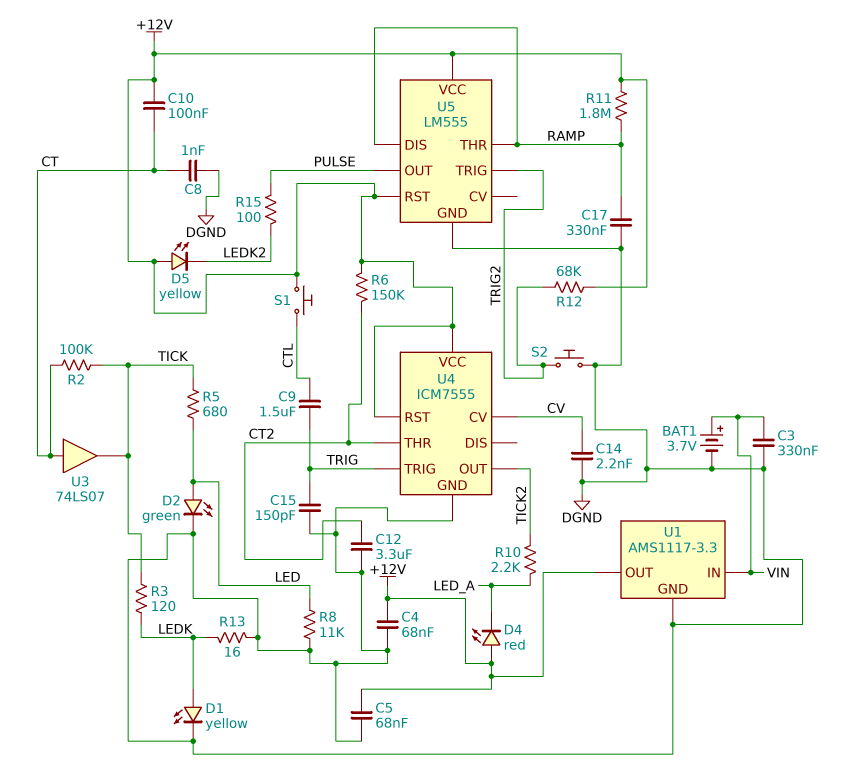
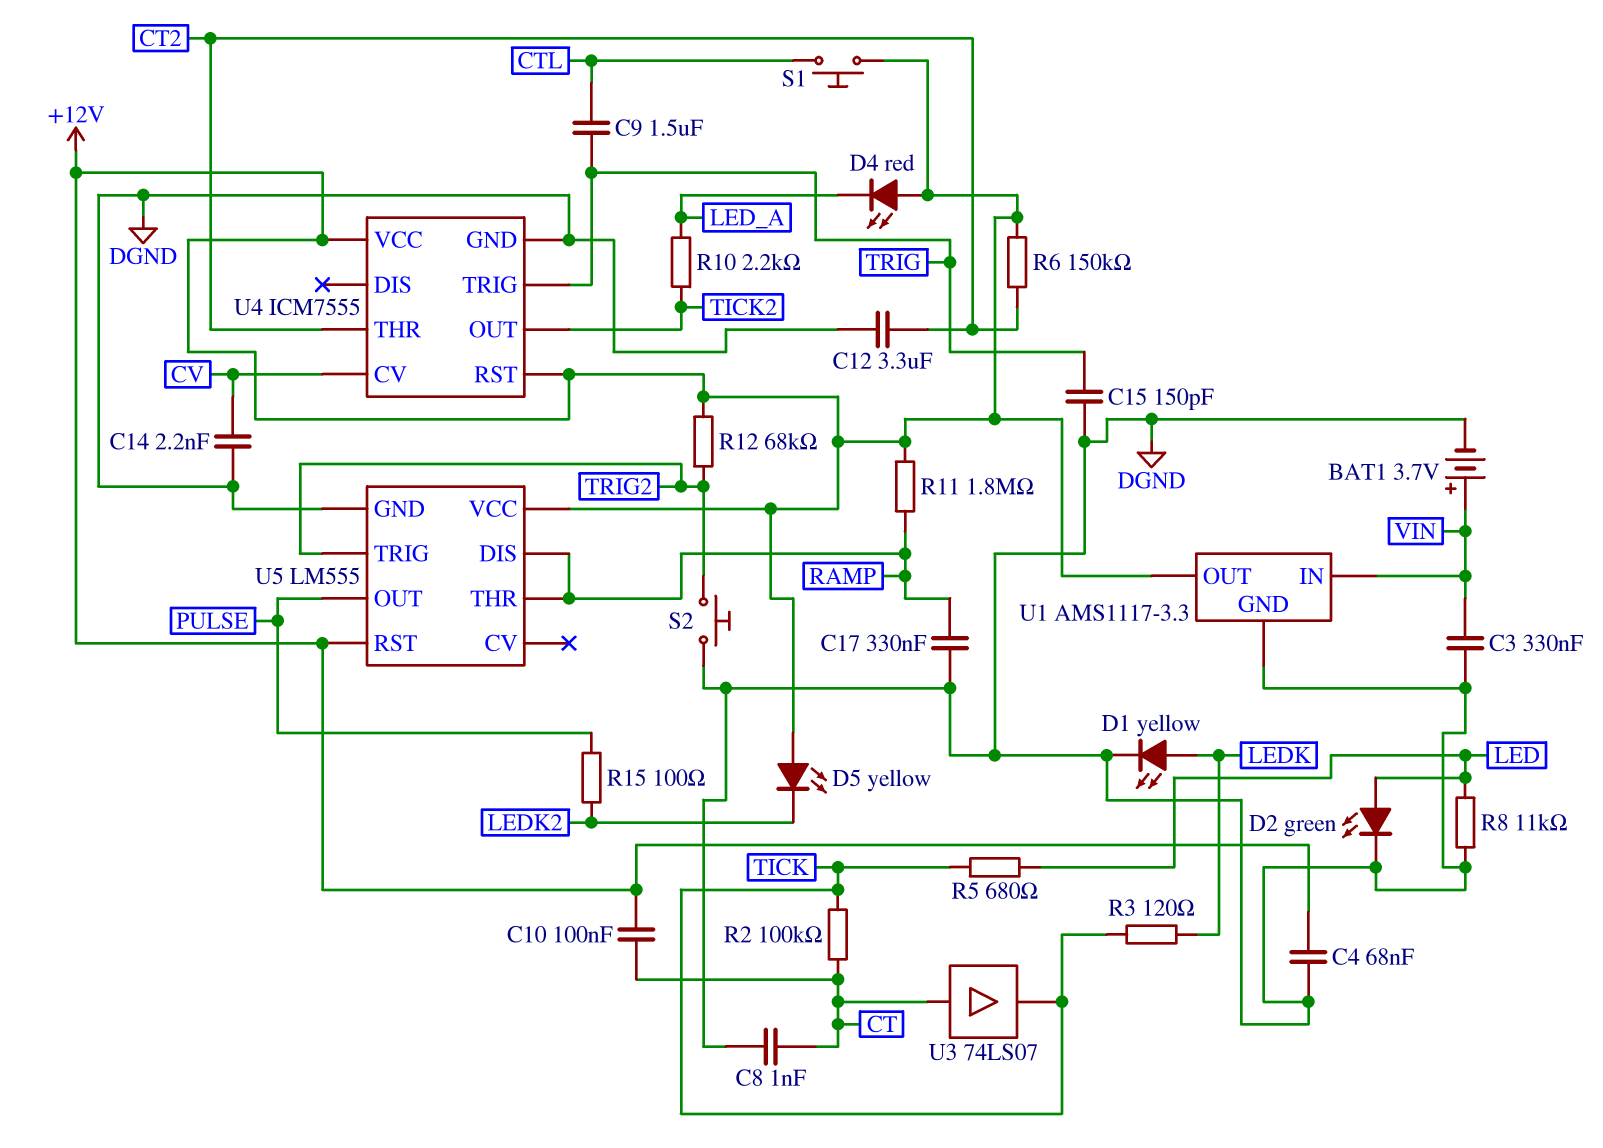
C5: 68nF (+12V, DGND) -> none
R13: 16 (DGND, LEDK) -> none

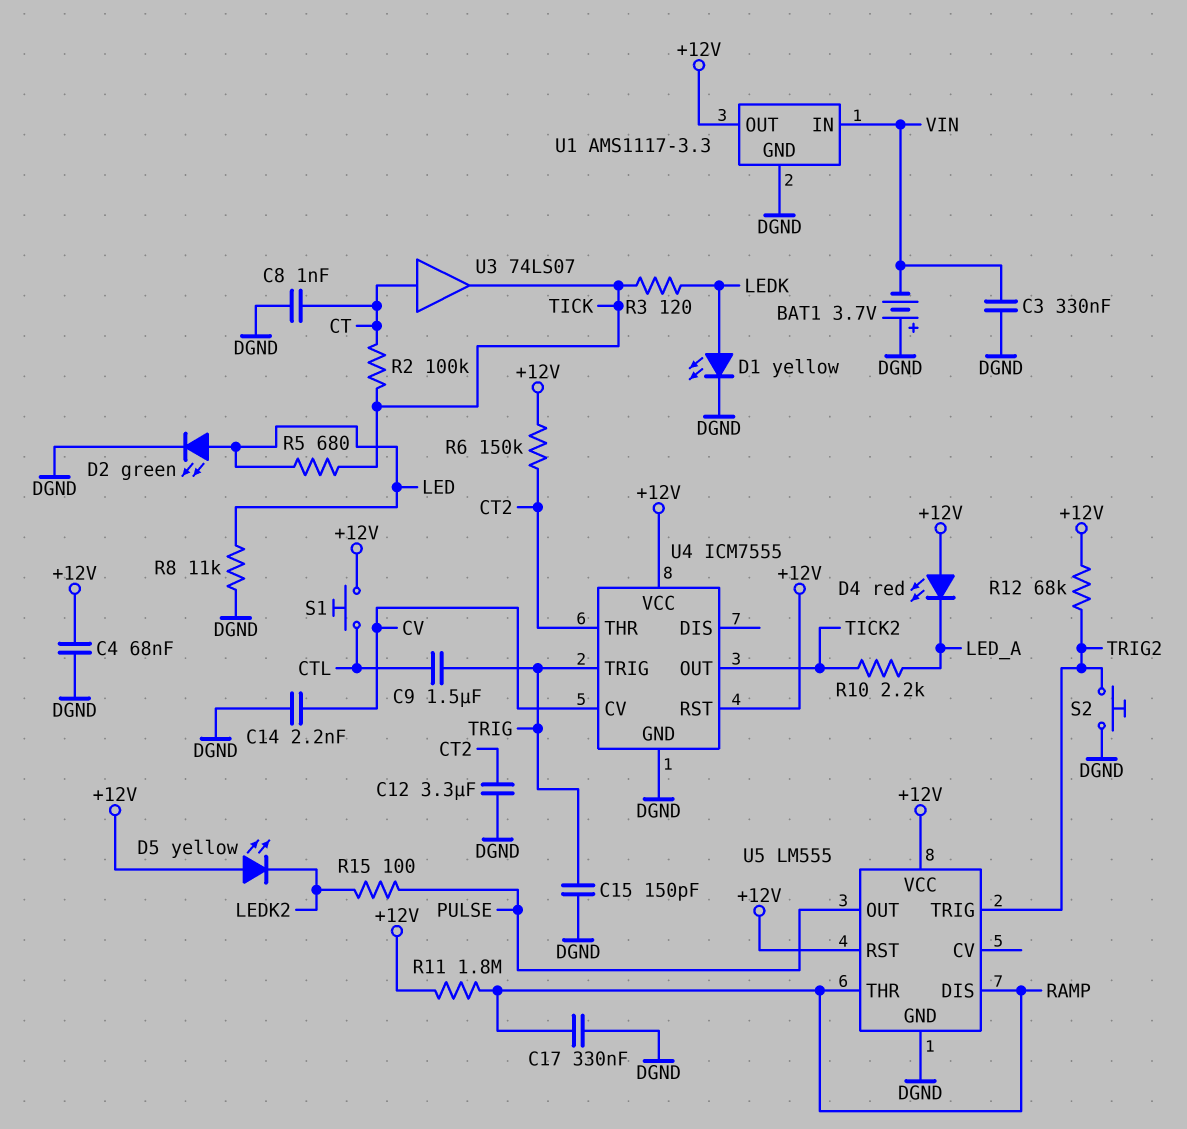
BAT1: 3.7V (plus VIN, minus DGND) -> 3.7V (plus DGND, minus VIN)
C10: 100nF (+12V, CT) -> none

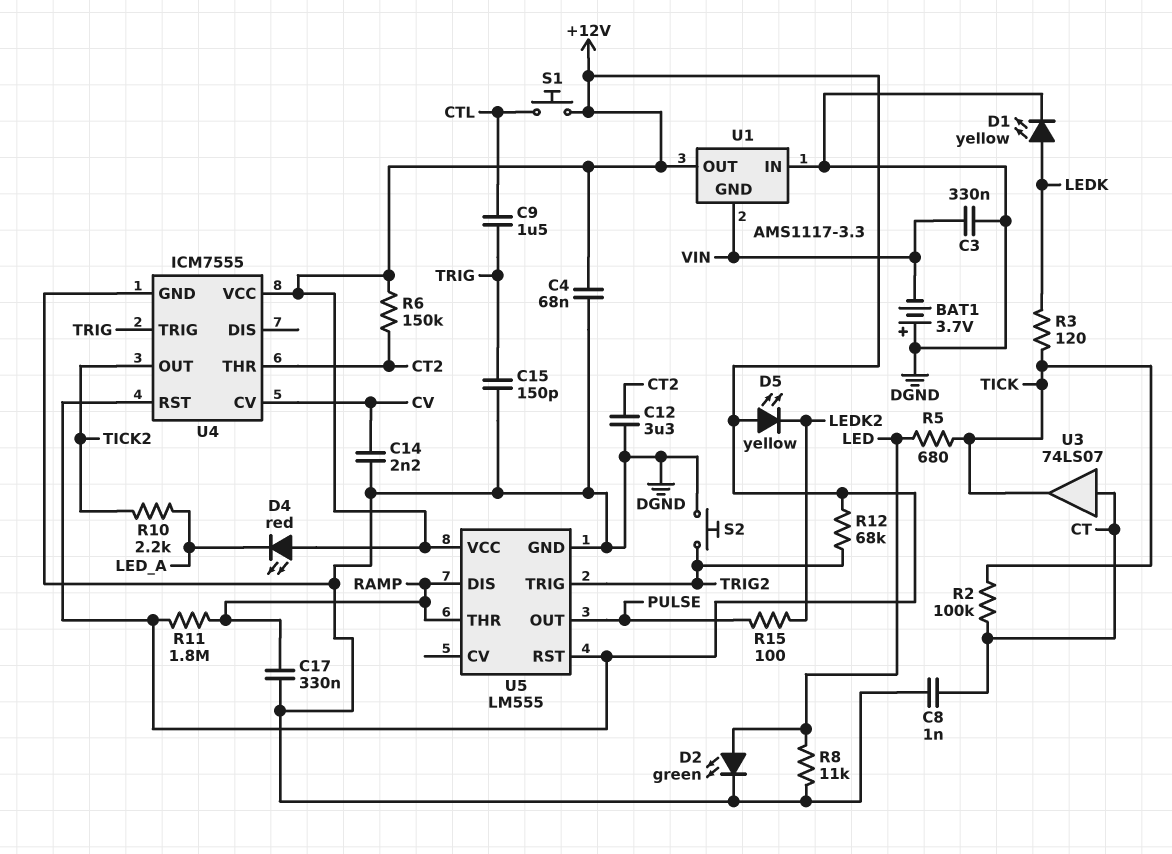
U1 pin GND: DGND -> VIN
U1 pin IN: VIN -> DGND

